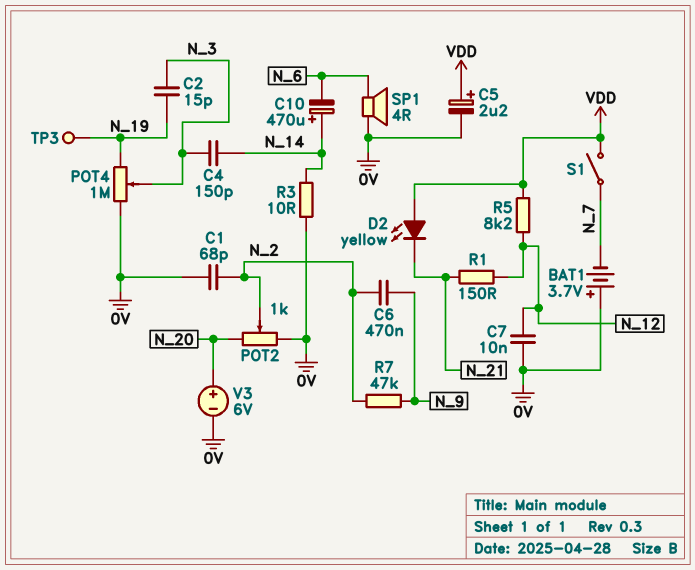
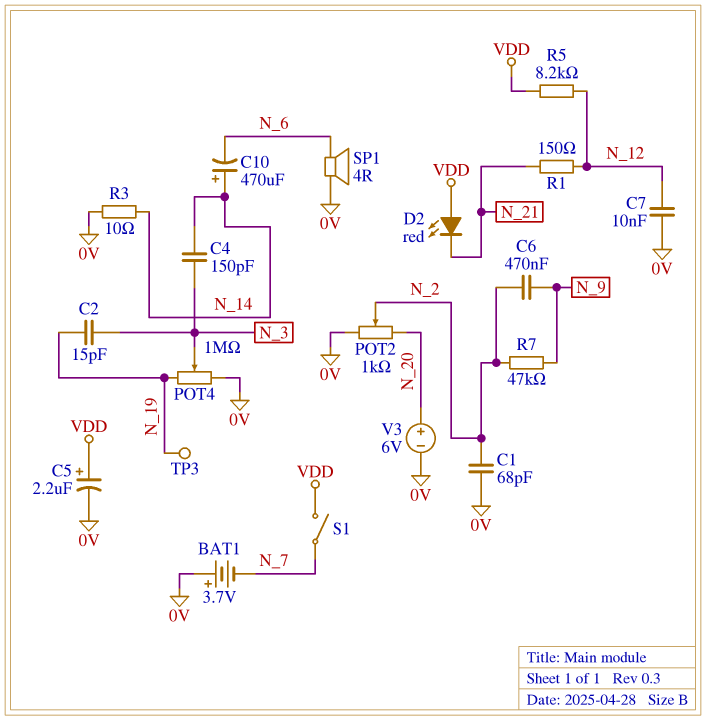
D2: LED yellow (A VDD, K N_21) -> LED red (A VDD, K N_21)

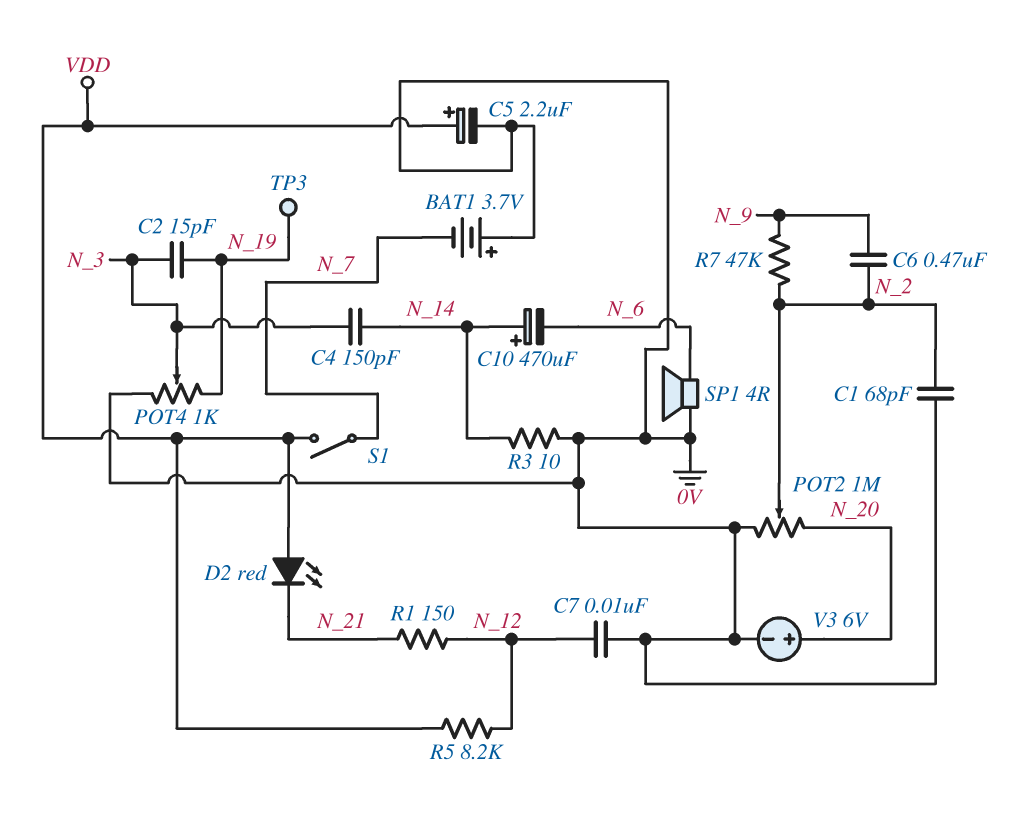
POT2: 1k (0V, N_20, wiper N_2) -> 1M (0V, N_20, wiper N_2)
POT4: 1M (0V, N_19, wiper N_3) -> 1k (0V, N_19, wiper N_3)

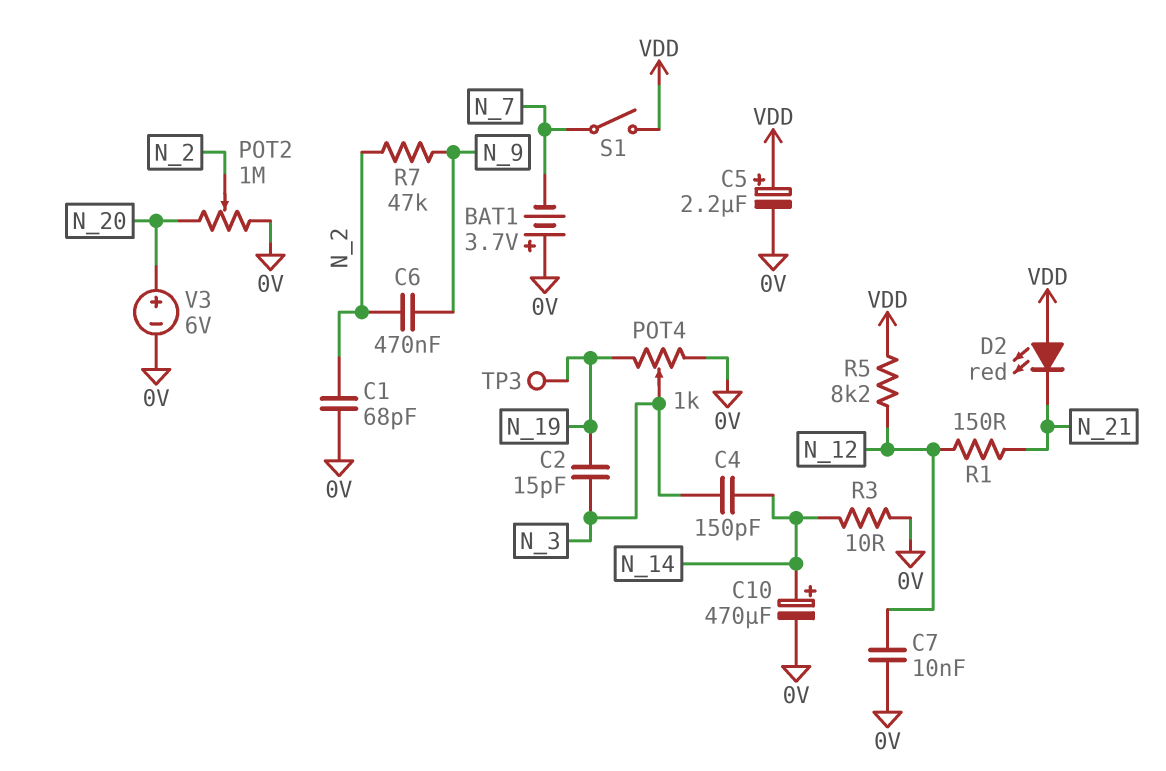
C10: 470uF (plus N_14, minus N_6) -> 470uF (plus N_14, minus 0V)
SP1: speaker 4R (0V, N_6) -> none

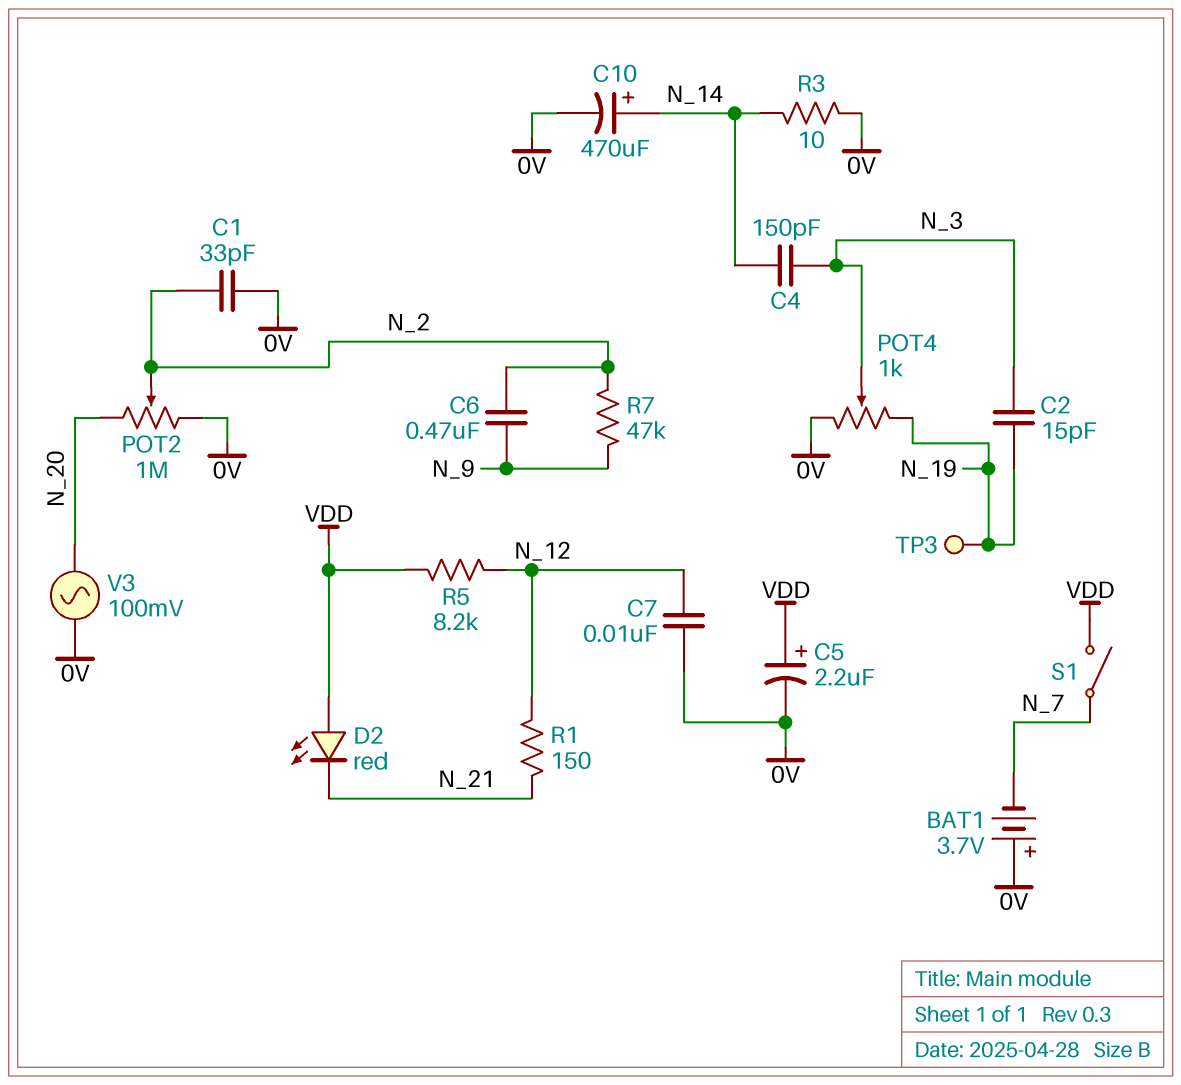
C1: 68pF (0V, N_2) -> 33pF (0V, N_2)
V3: 6V (plus N_20, minus 0V) -> AC 100mV (0V, N_20)

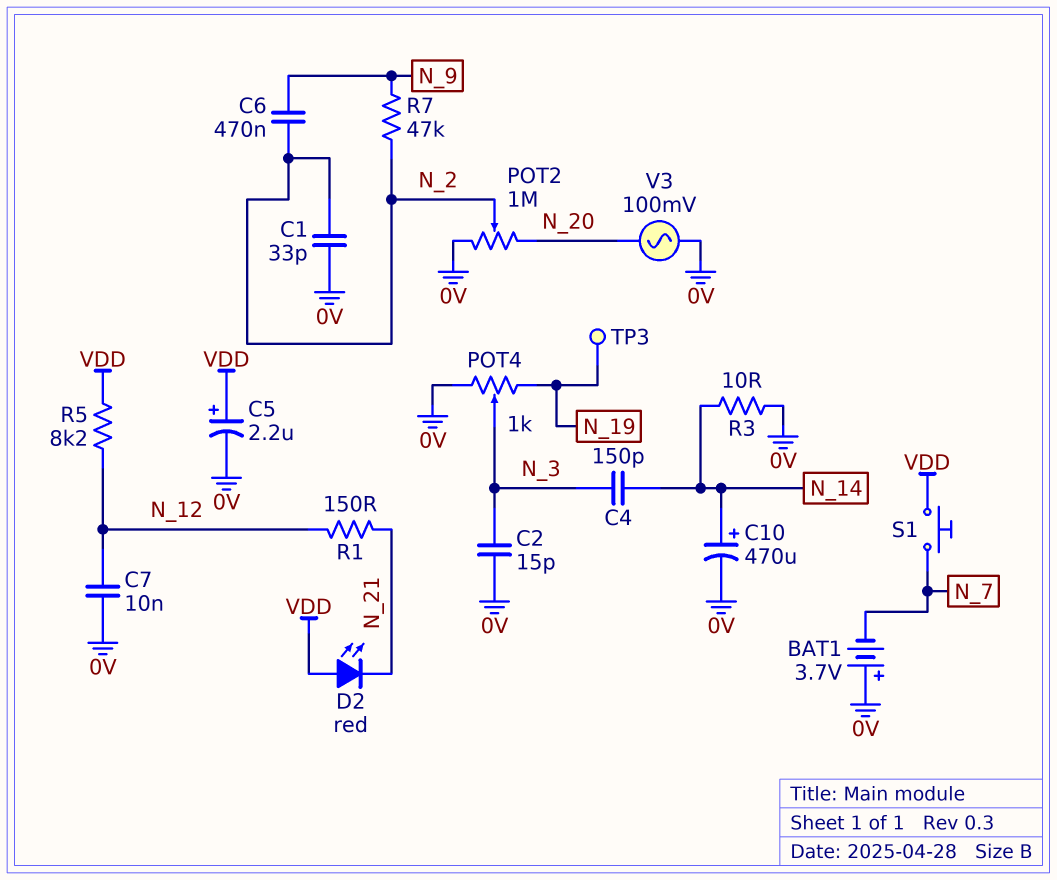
C2: 15pF (N_3, N_19) -> 15pF (0V, N_3)
S1: switch (N_7, VDD) -> button (N_7, VDD)

